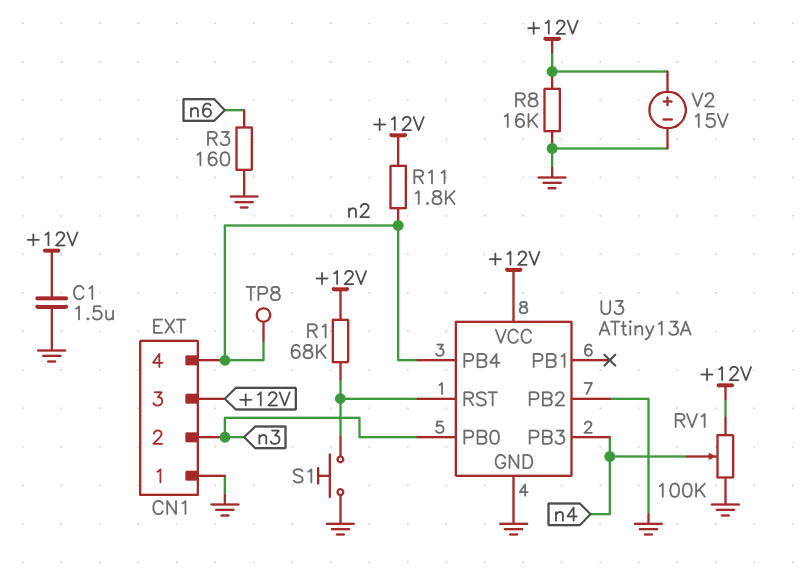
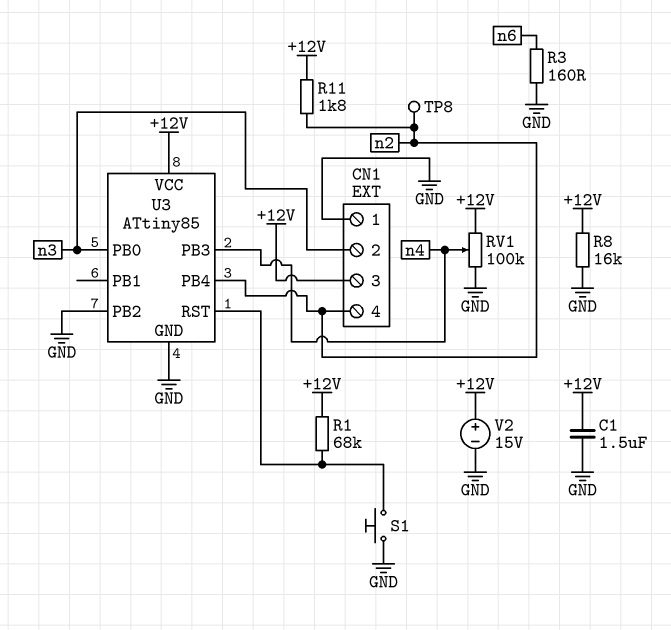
U3: ATtiny13A -> ATtiny85

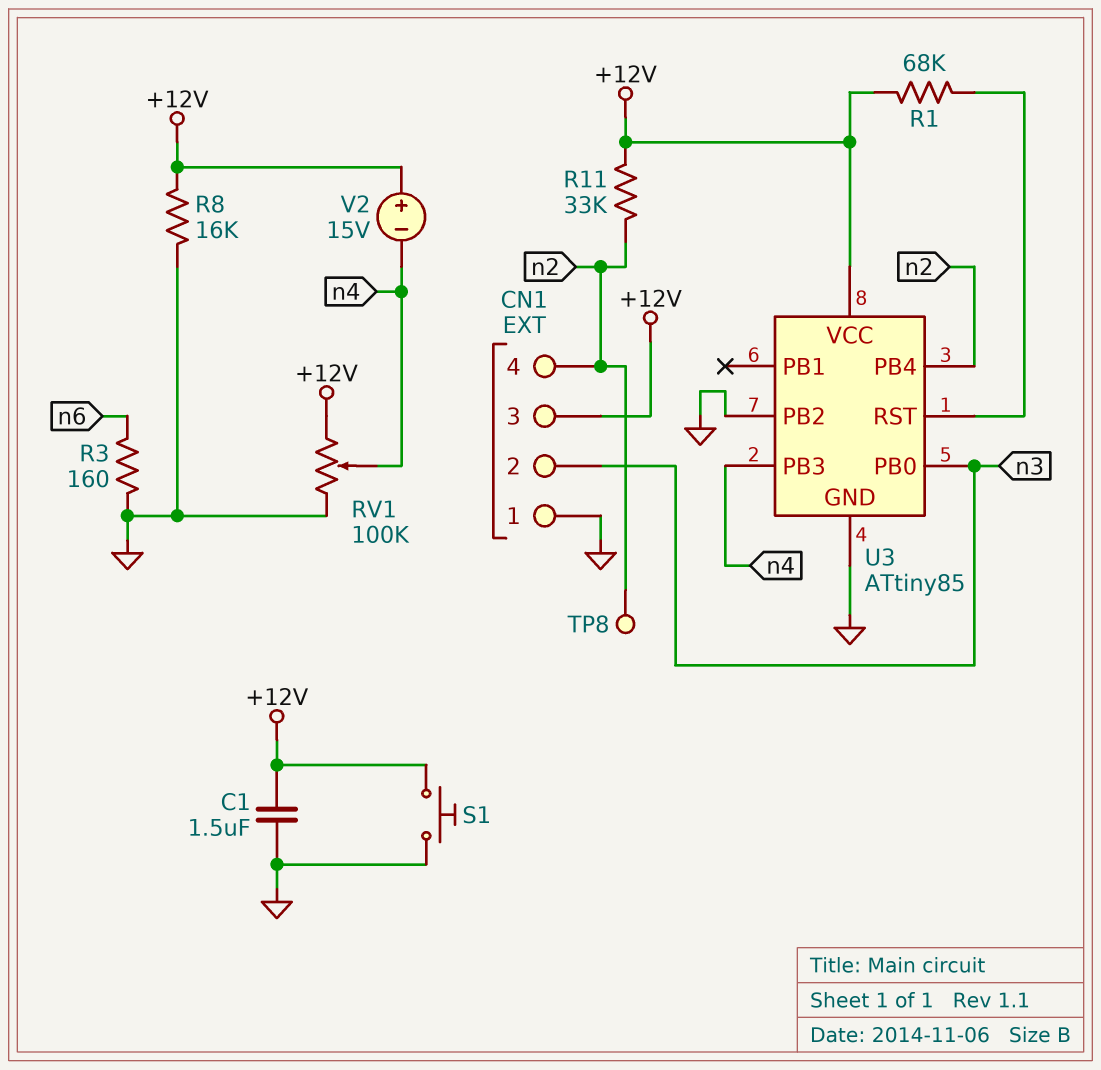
R11: 1.8k (+12V, n2) -> 33k (+12V, n2)
S1: button (GND, U3/RST) -> button (+12V, GND)
V2: 15V (plus +12V, minus GND) -> 15V (plus +12V, minus n4)

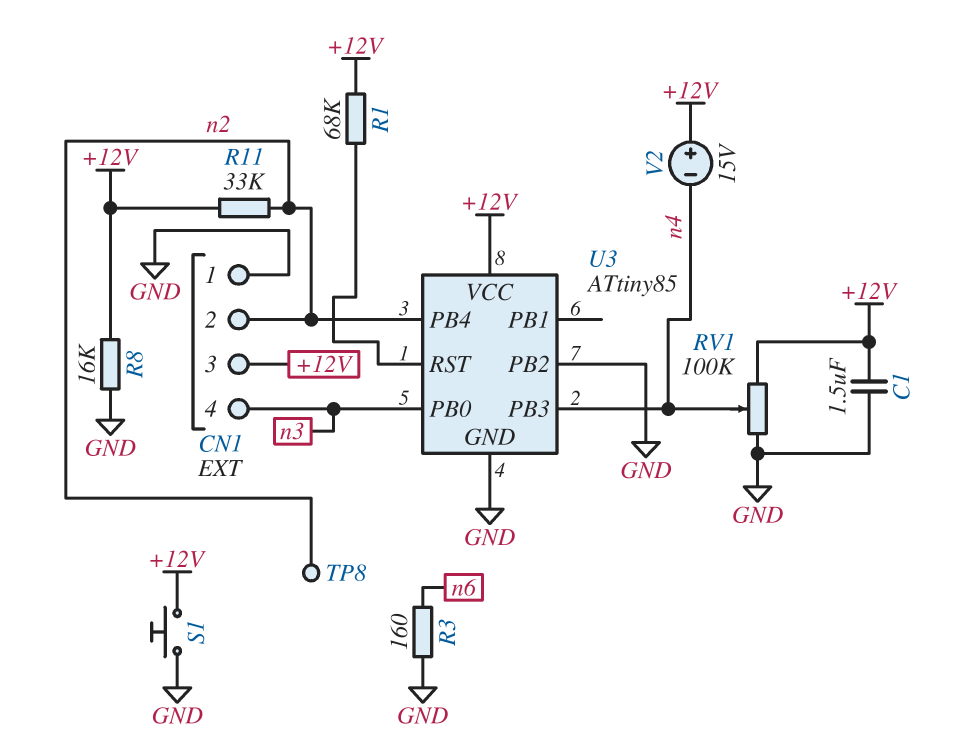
CN1 pin 2: n3 -> n2
CN1 pin 4: n2 -> n3

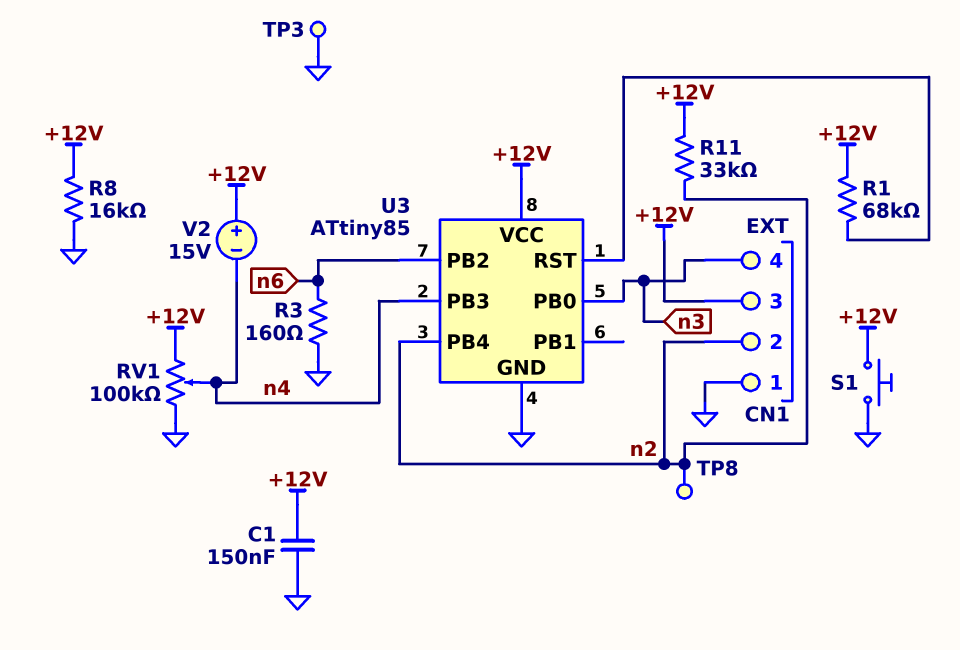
C1: 1.5uF (+12V, GND) -> 150nF (+12V, GND)
TP3: none -> test point (GND)
U3 pin PB2: GND -> n6

